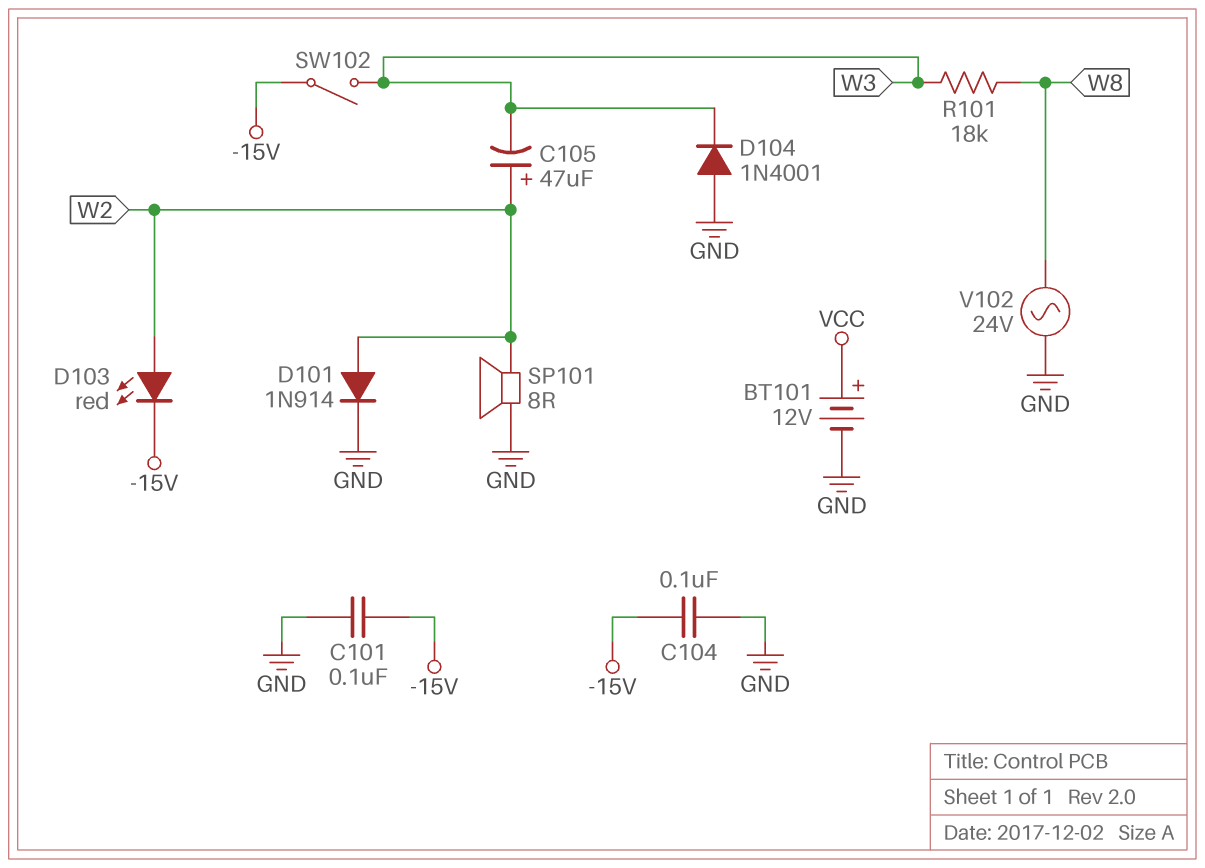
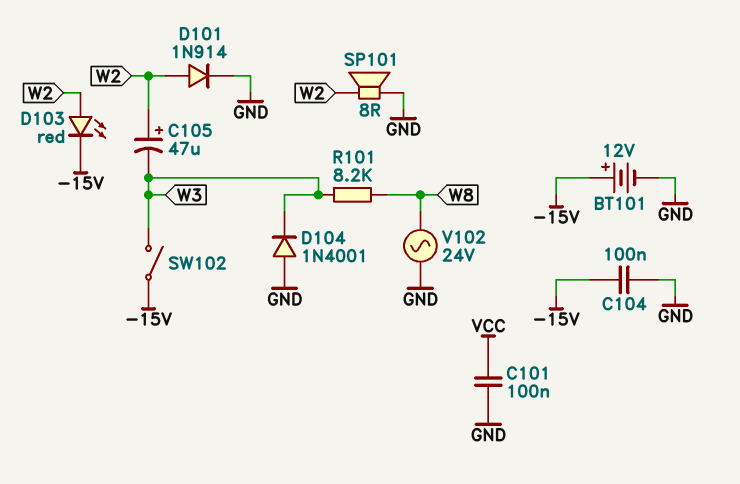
BT101: 12V (plus VCC, minus GND) -> 12V (plus -15V, minus GND)
C101: 100nF (-15V, GND) -> 100nF (GND, VCC)
R101: 18k (W3, W8) -> 8.2k (W3, W8)

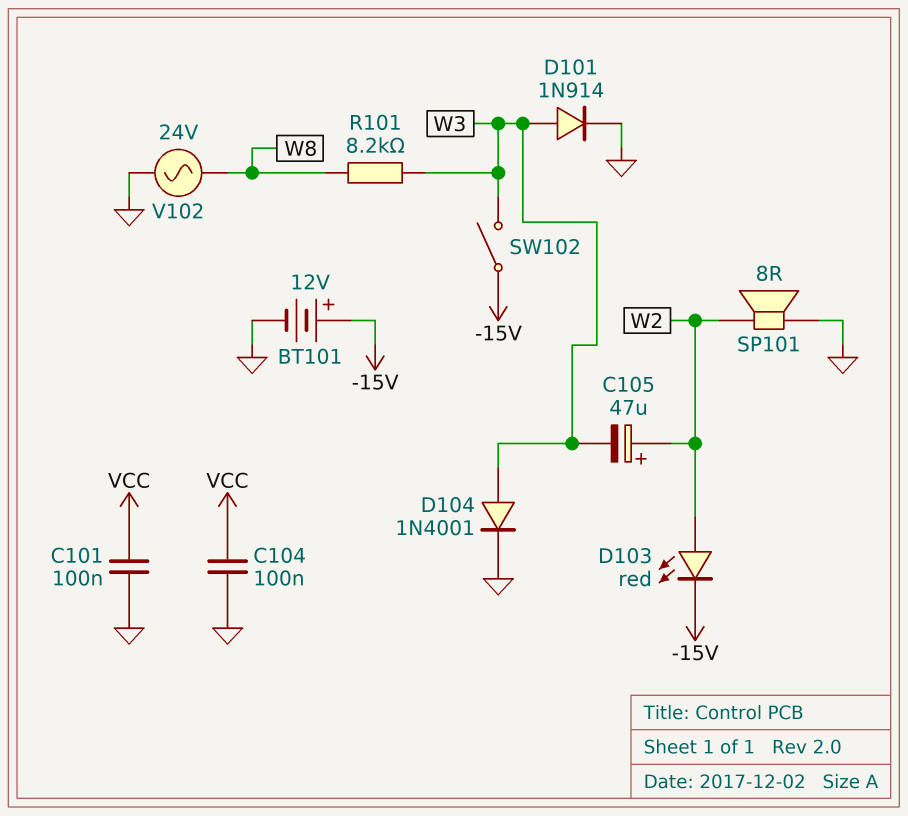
C104: 100nF (-15V, GND) -> 100nF (GND, VCC)
D101: diode 1N914 (A W2, K GND) -> diode 1N914 (A W3, K GND)
D104: diode 1N4001 (A GND, K W3) -> diode 1N4001 (A W3, K GND)

